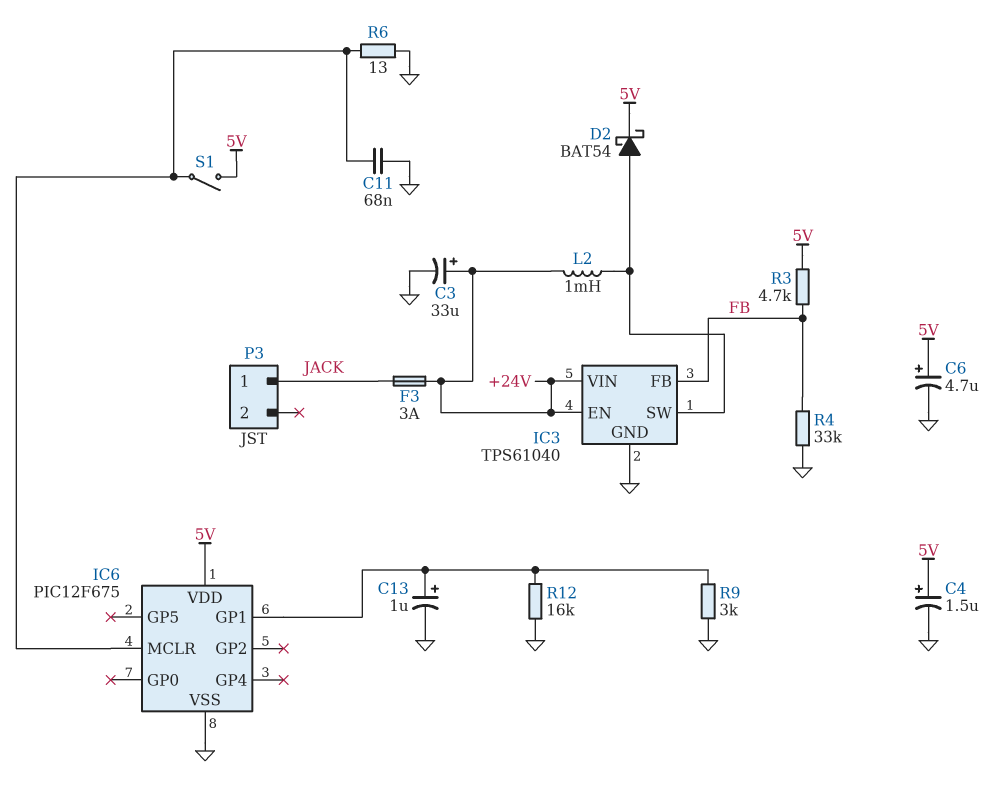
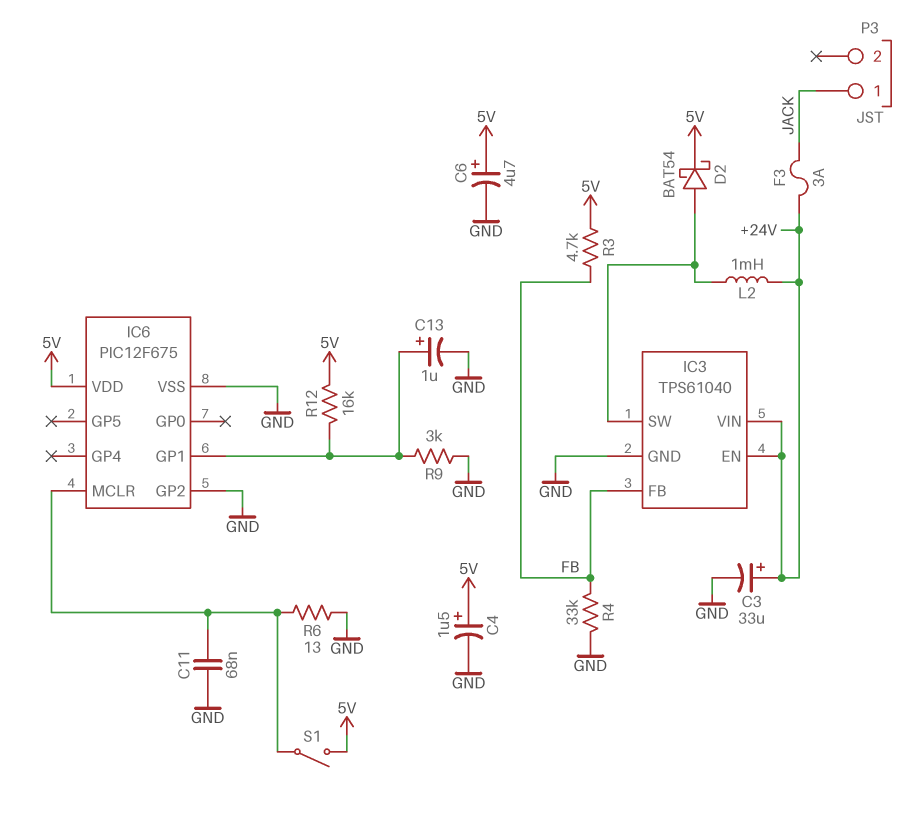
IC6 pin GP2: none -> GND
R12: 16k (GND, IC6/GP1) -> 16k (5V, IC6/GP1)

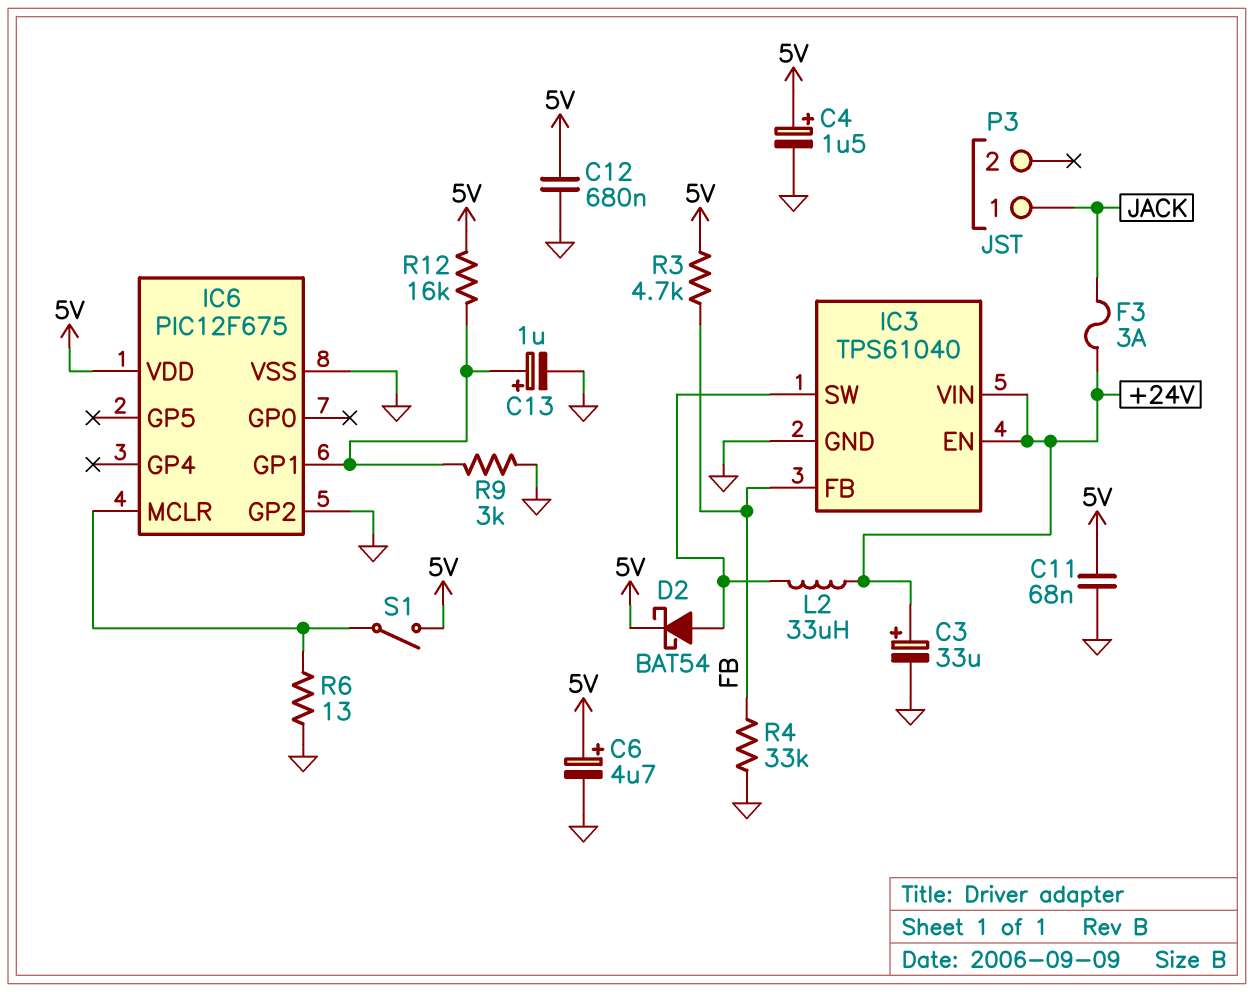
C11: 68nF (GND, IC6/MCLR) -> 68nF (5V, GND)
C12: none -> 680nF (5V, GND)
L2: 1mH (+24V, IC3/SW) -> 33uH (+24V, IC3/SW)

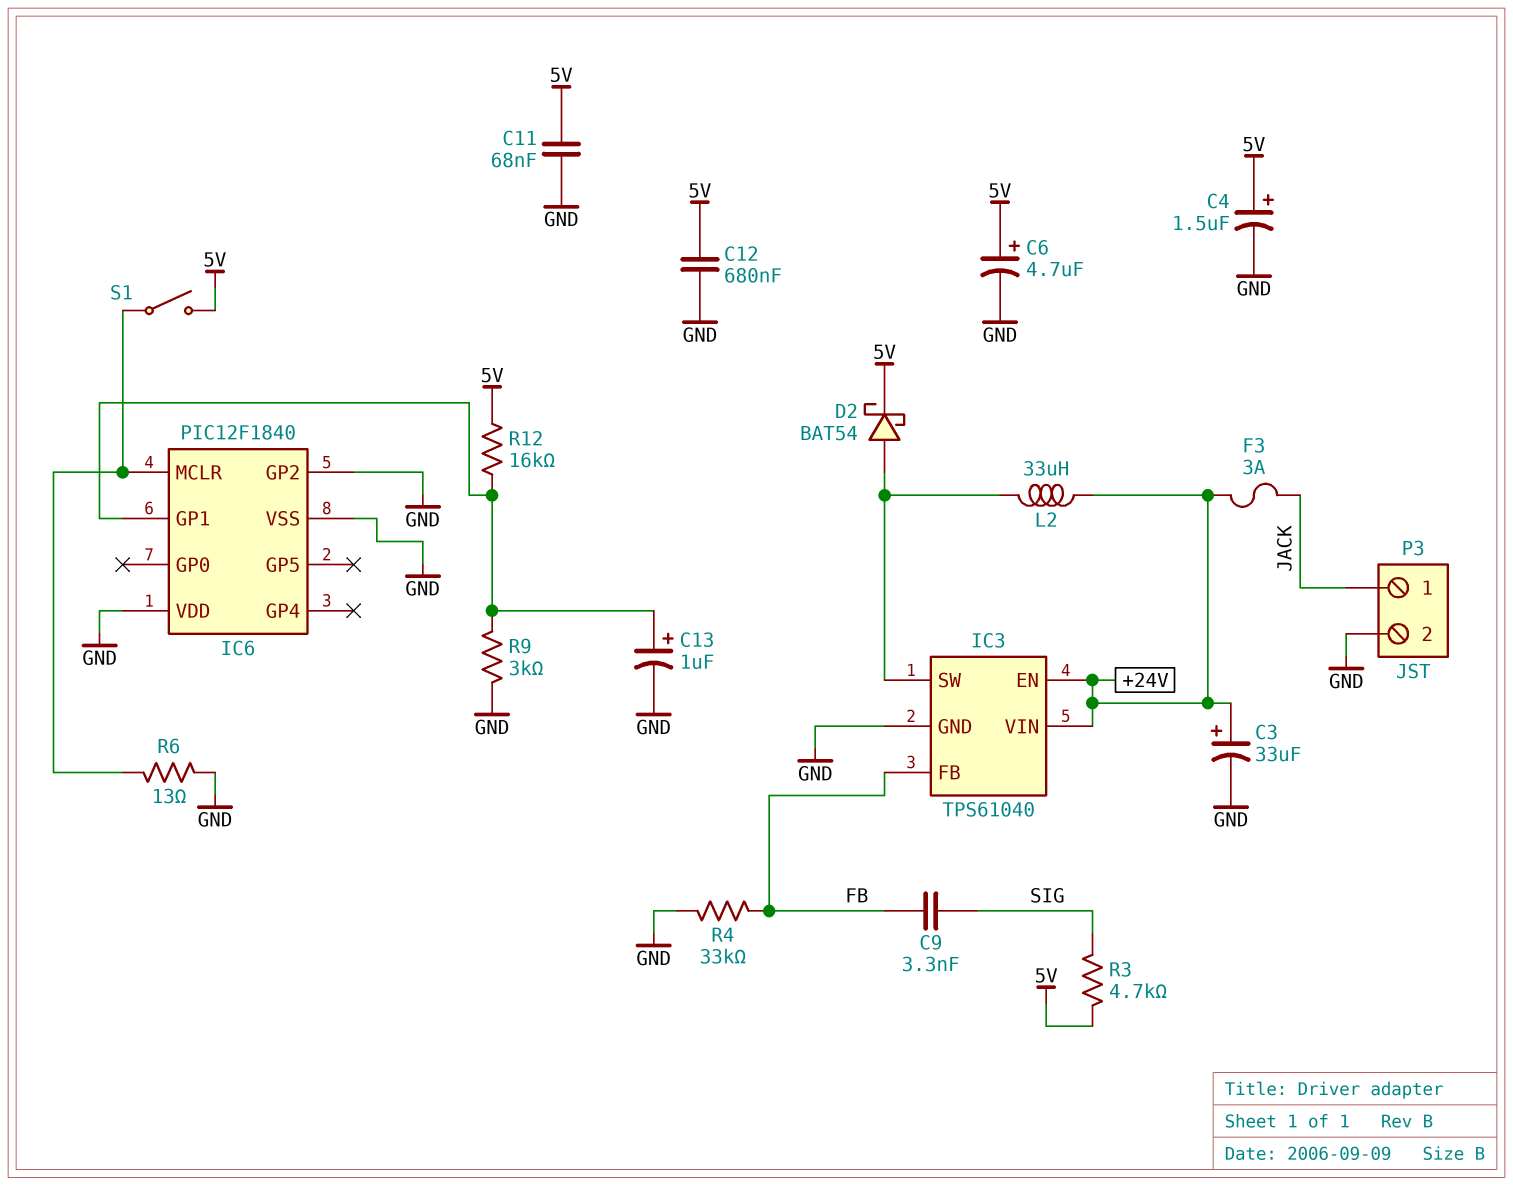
C9: none -> 3.3nF (FB, SIG)
IC6: PIC12F675 -> PIC12F1840
IC6 pin VDD: 5V -> GND
P3 pin 2: none -> GND
R3: 4.7k (5V, FB) -> 4.7k (5V, SIG)

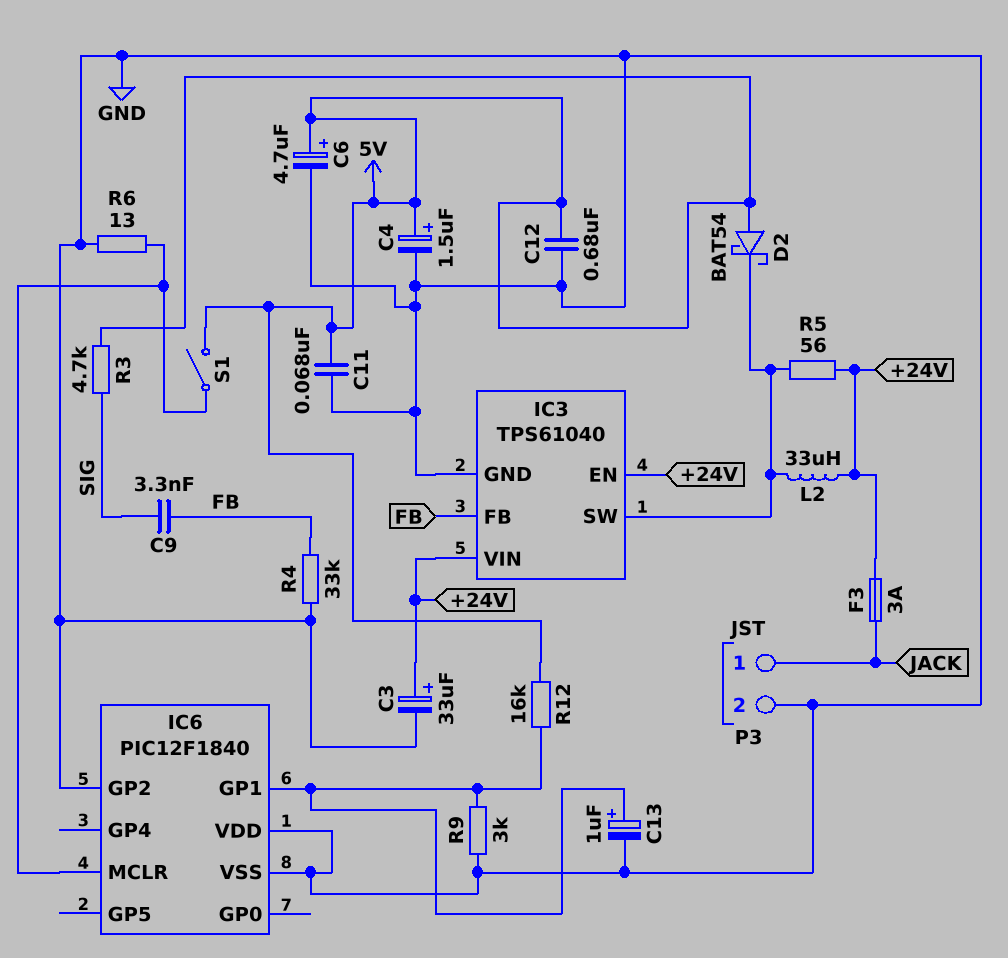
D2: schottky BAT54 (A IC3/SW, K 5V) -> schottky BAT54 (A 5V, K IC3/SW)
R5: none -> 56 (+24V, IC3/SW)

